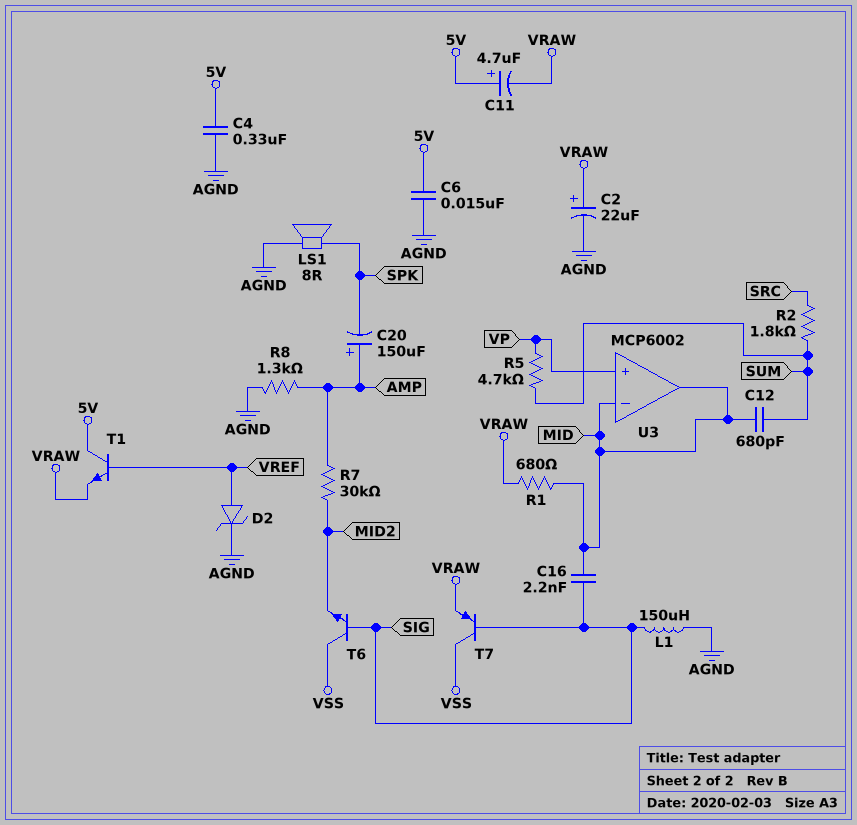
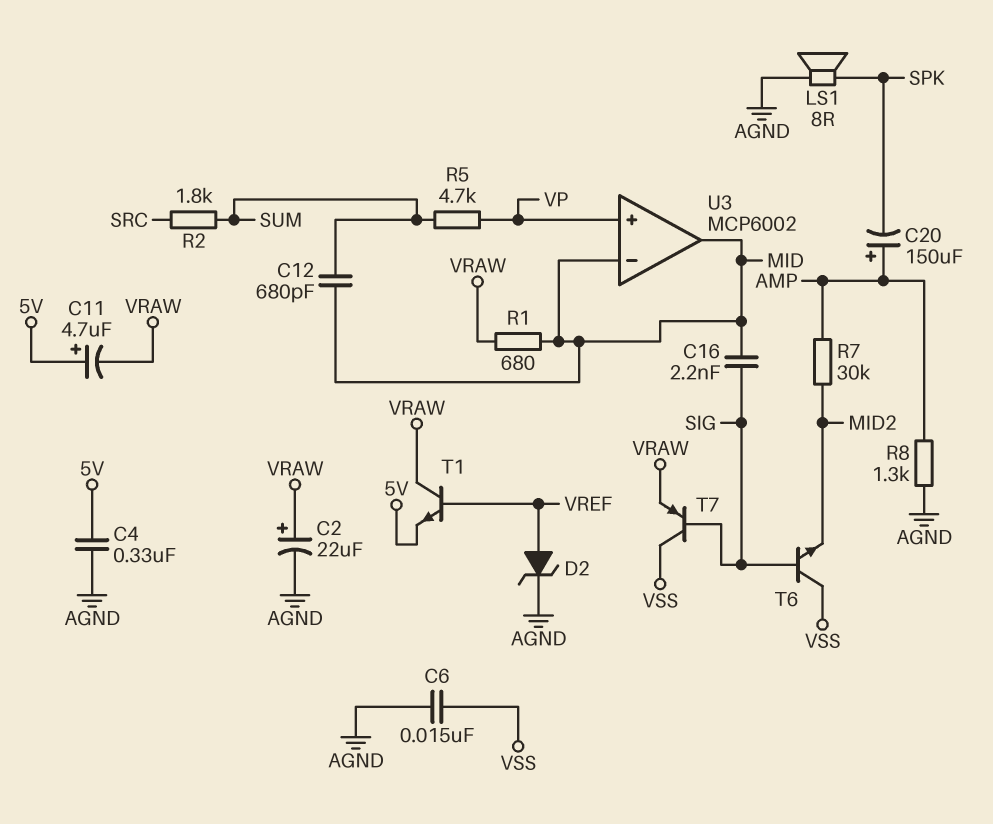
C6: 15nF (5V, AGND) -> 15nF (AGND, VSS)
L1: 150uH (AGND, SIG) -> none
T1: NPN (B VREF, C 5V, E VRAW) -> NPN (B VREF, C VRAW, E 5V)

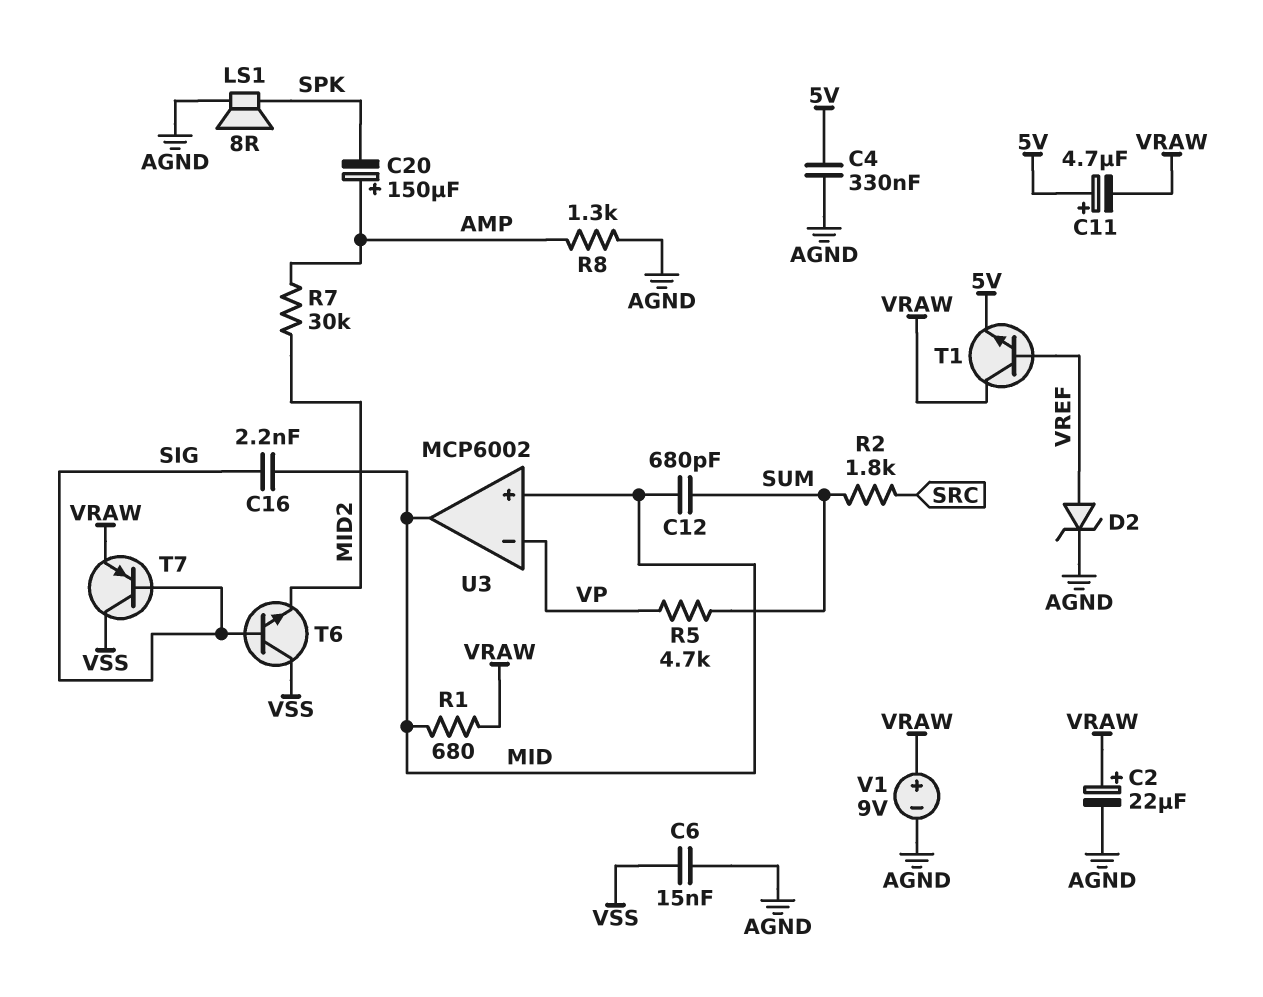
U3 pin in+: VP -> MID
U3 pin in-: MID -> VP
V1: none -> 9V (plus VRAW, minus AGND)

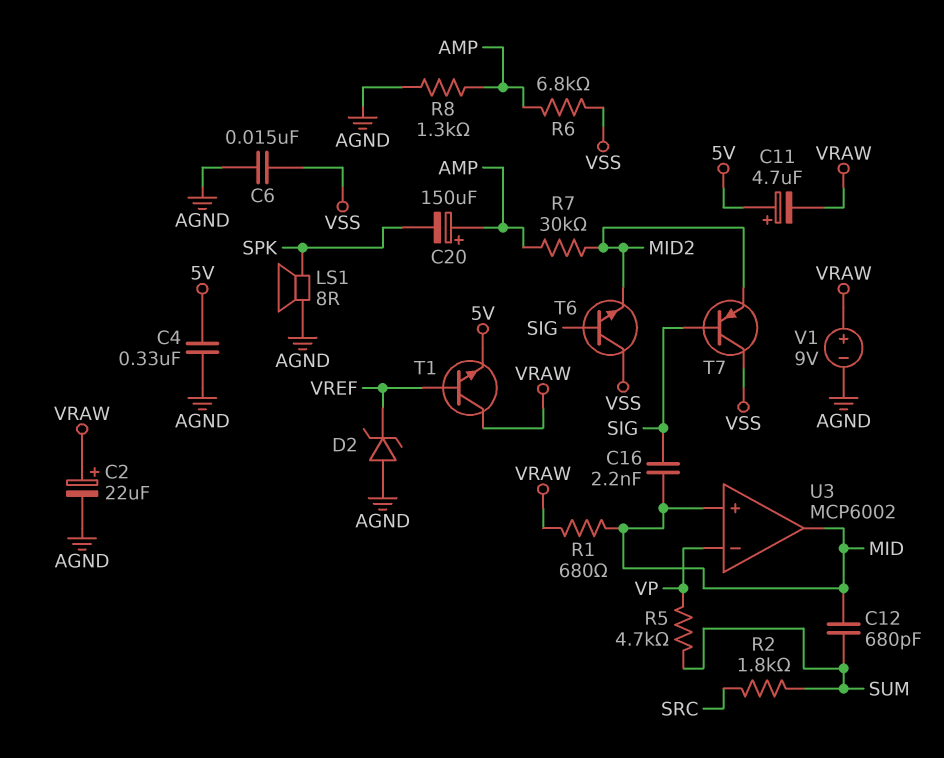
D2: zener (A VREF, K AGND) -> zener (A AGND, K VREF)
R6: none -> 6.8k (AMP, VSS)
T7: PNP (B SIG, C VSS, E VRAW) -> PNP (B SIG, C VSS, E MID2)

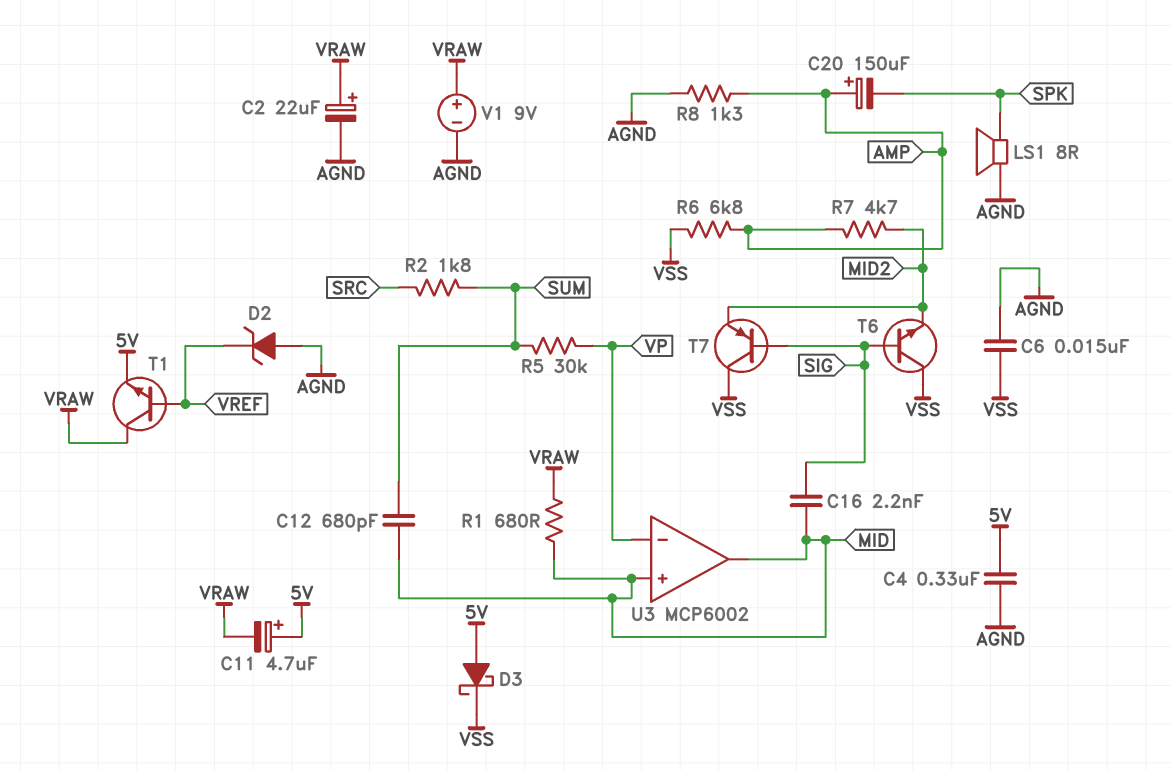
D3: none -> schottky (A 5V, K VSS)
R5: 4.7k (SUM, VP) -> 30k (SUM, VP)
R7: 30k (AMP, MID2) -> 4.7k (AMP, MID2)

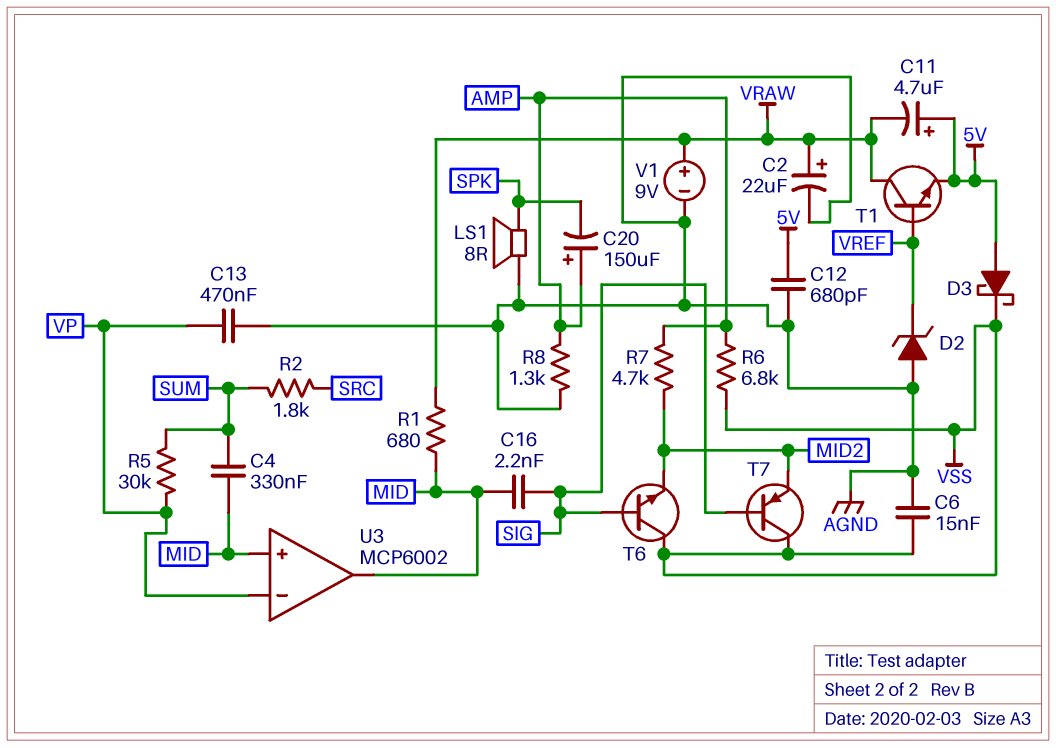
C4: 330nF (5V, AGND) -> 330nF (MID, SUM)
C12: 680pF (MID, SUM) -> 680pF (5V, AGND)
C13: none -> 470nF (AGND, VP)

